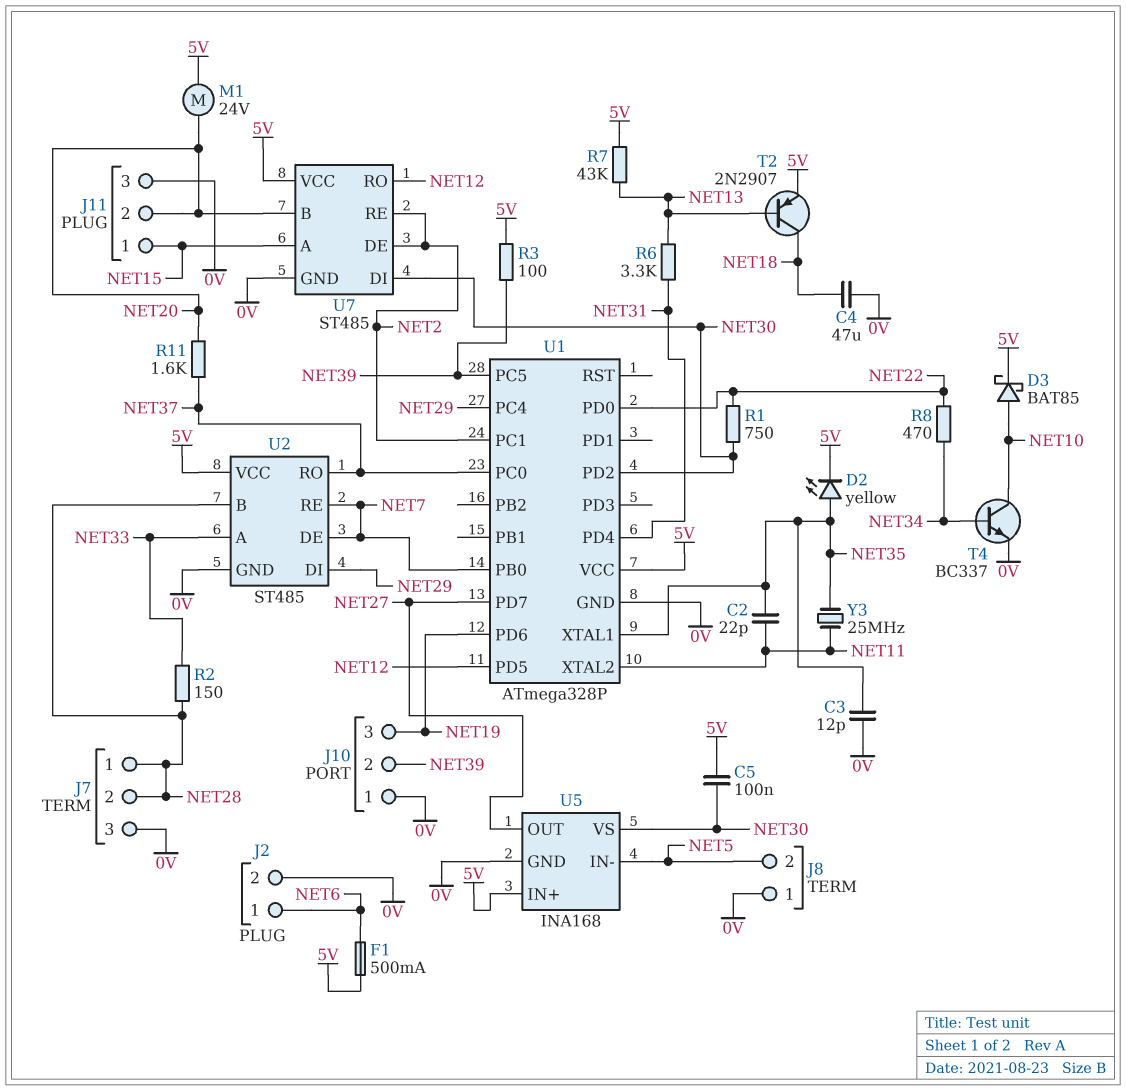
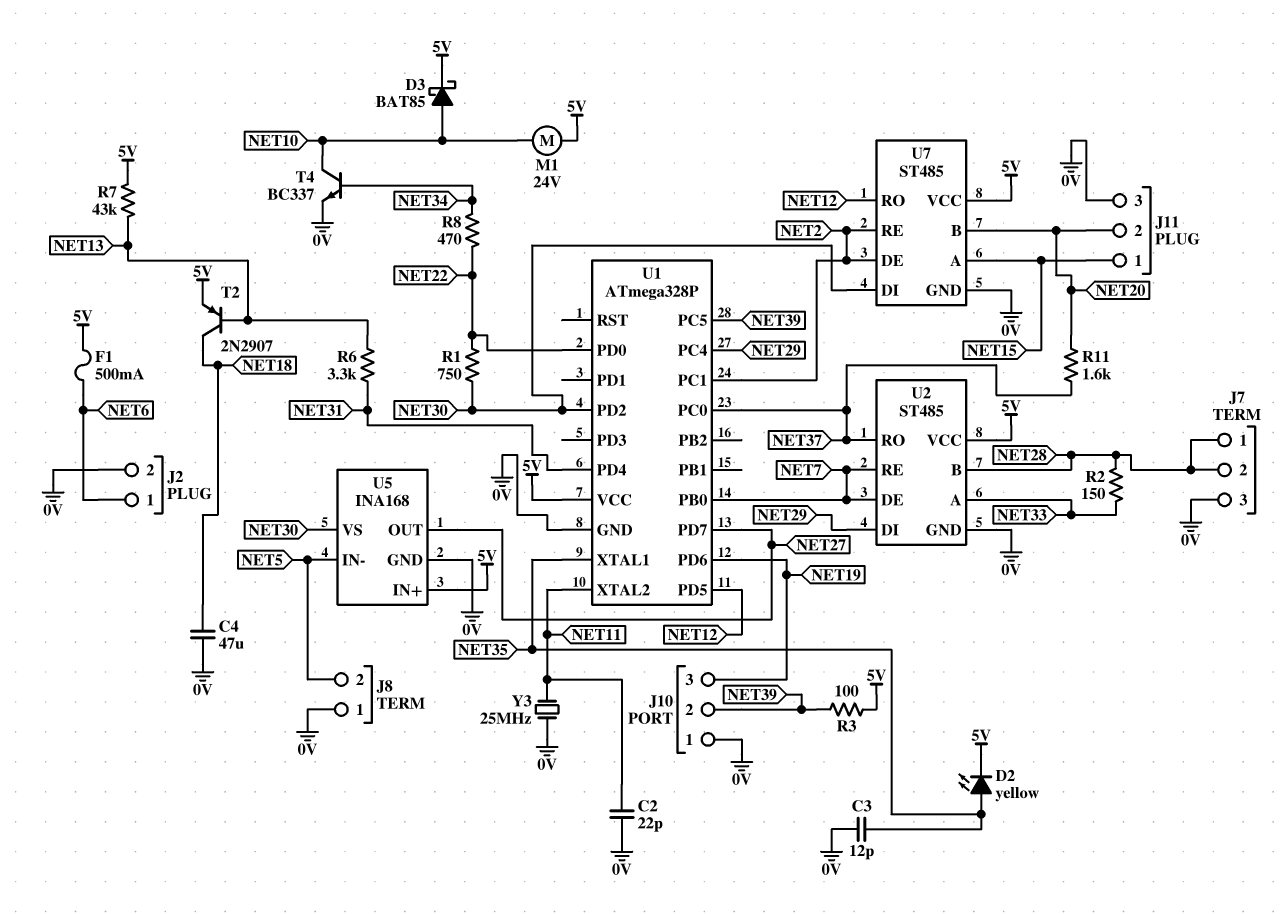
C2: 22pF (NET11, NET35) -> 22pF (0V, NET11)
C5: 100nF (5V, NET30) -> none
M1: motor 24V (5V, NET20) -> motor 24V (5V, NET10)
Y3: 25MHz (NET11, NET35) -> 25MHz (0V, NET11)

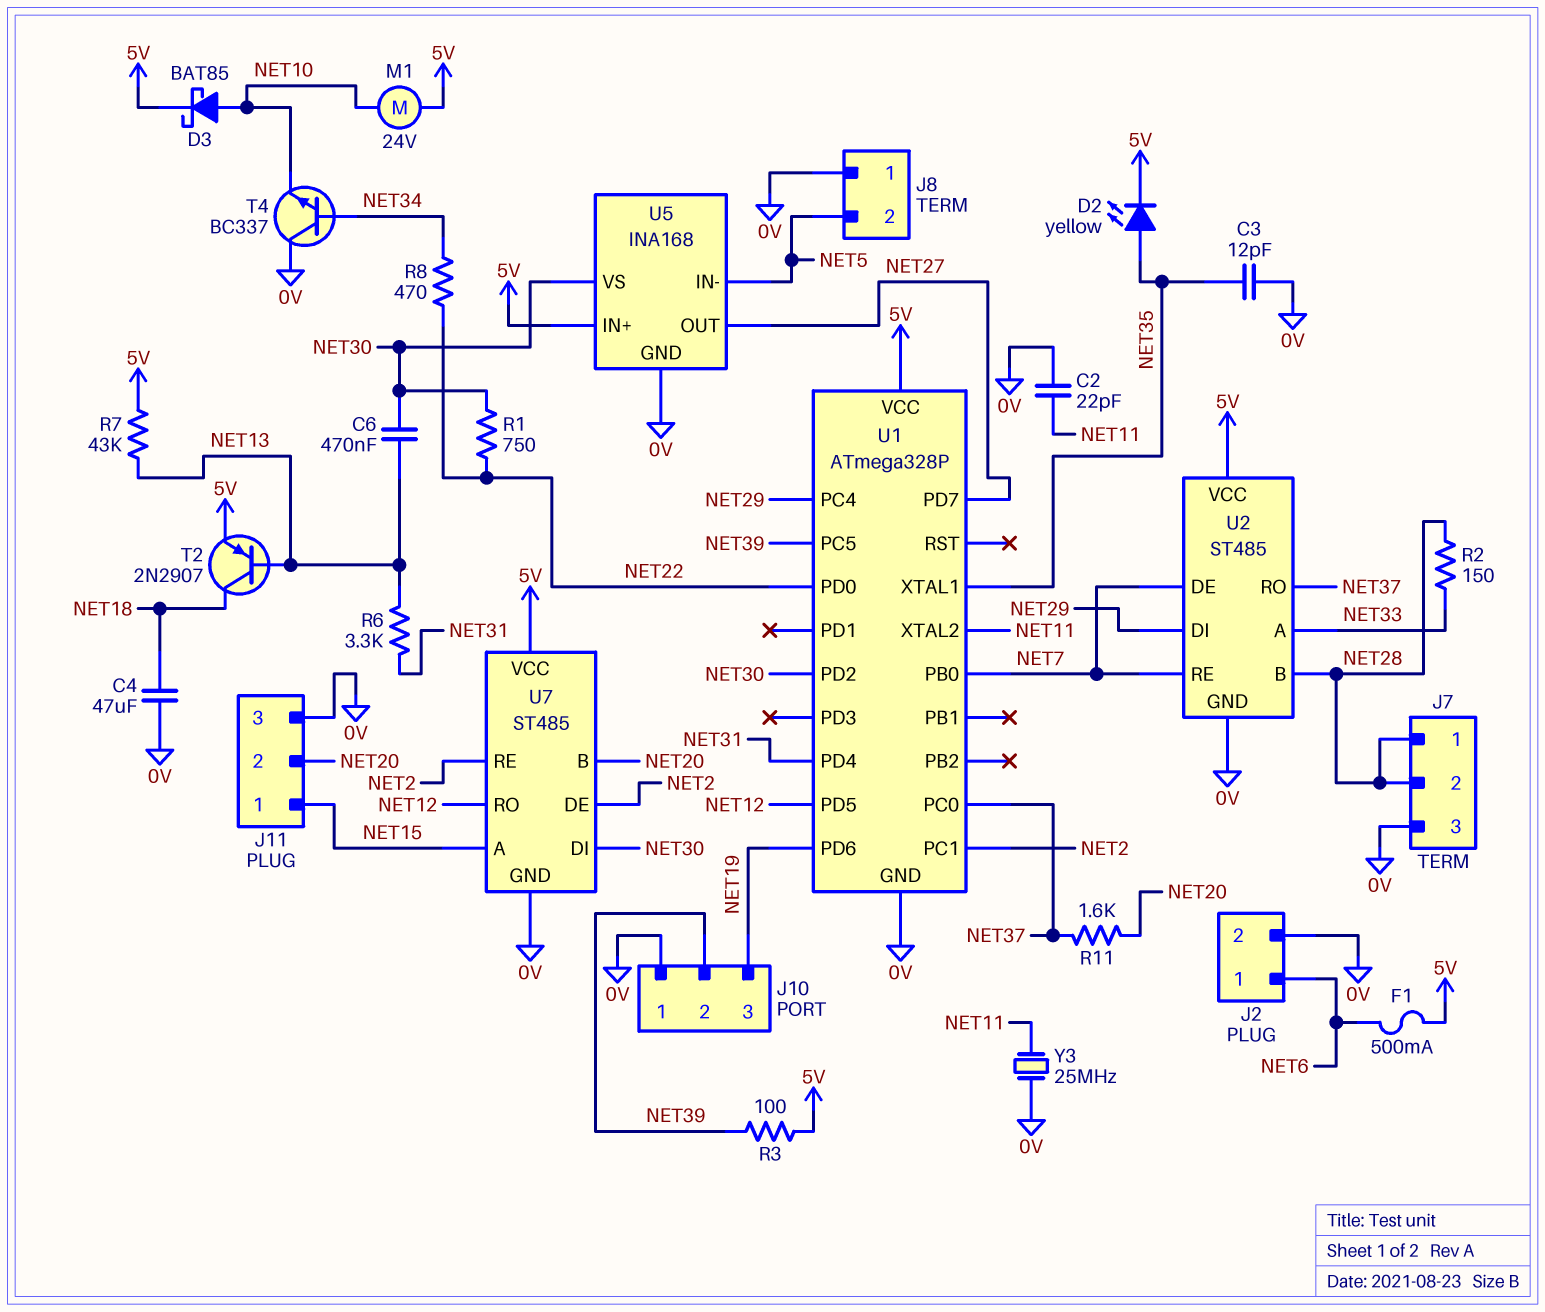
C6: none -> 470nF (NET13, NET30)
T4: NPN BC337 (B NET34, C NET10, E 0V) -> NPN BC337 (B NET34, C 0V, E NET10)

